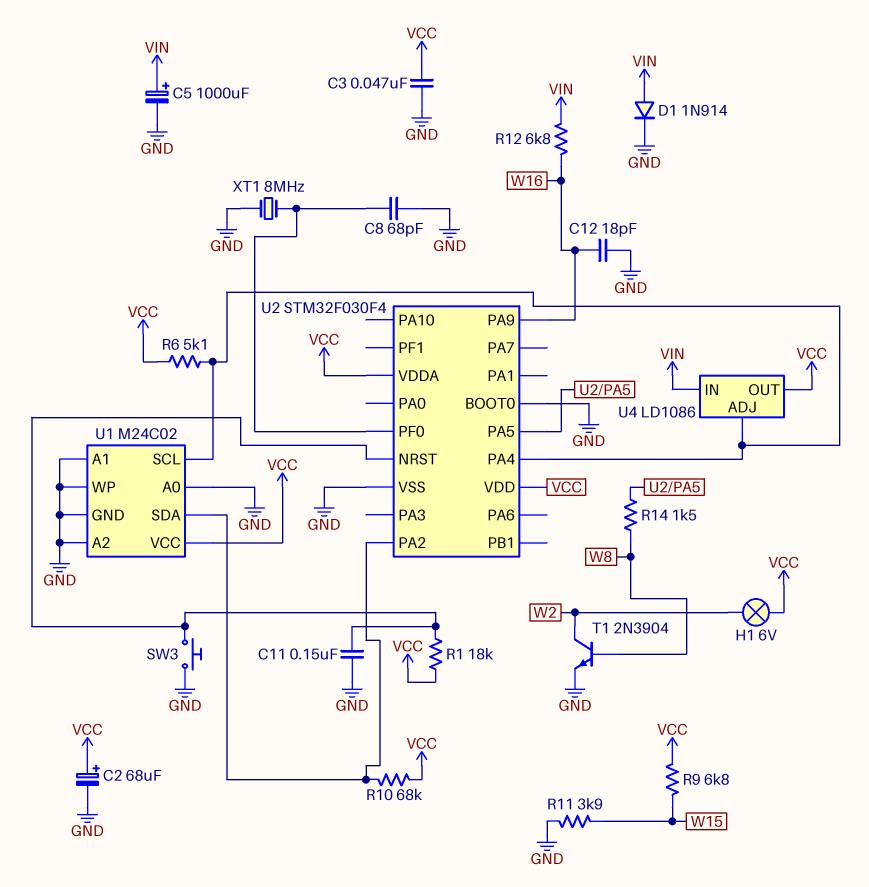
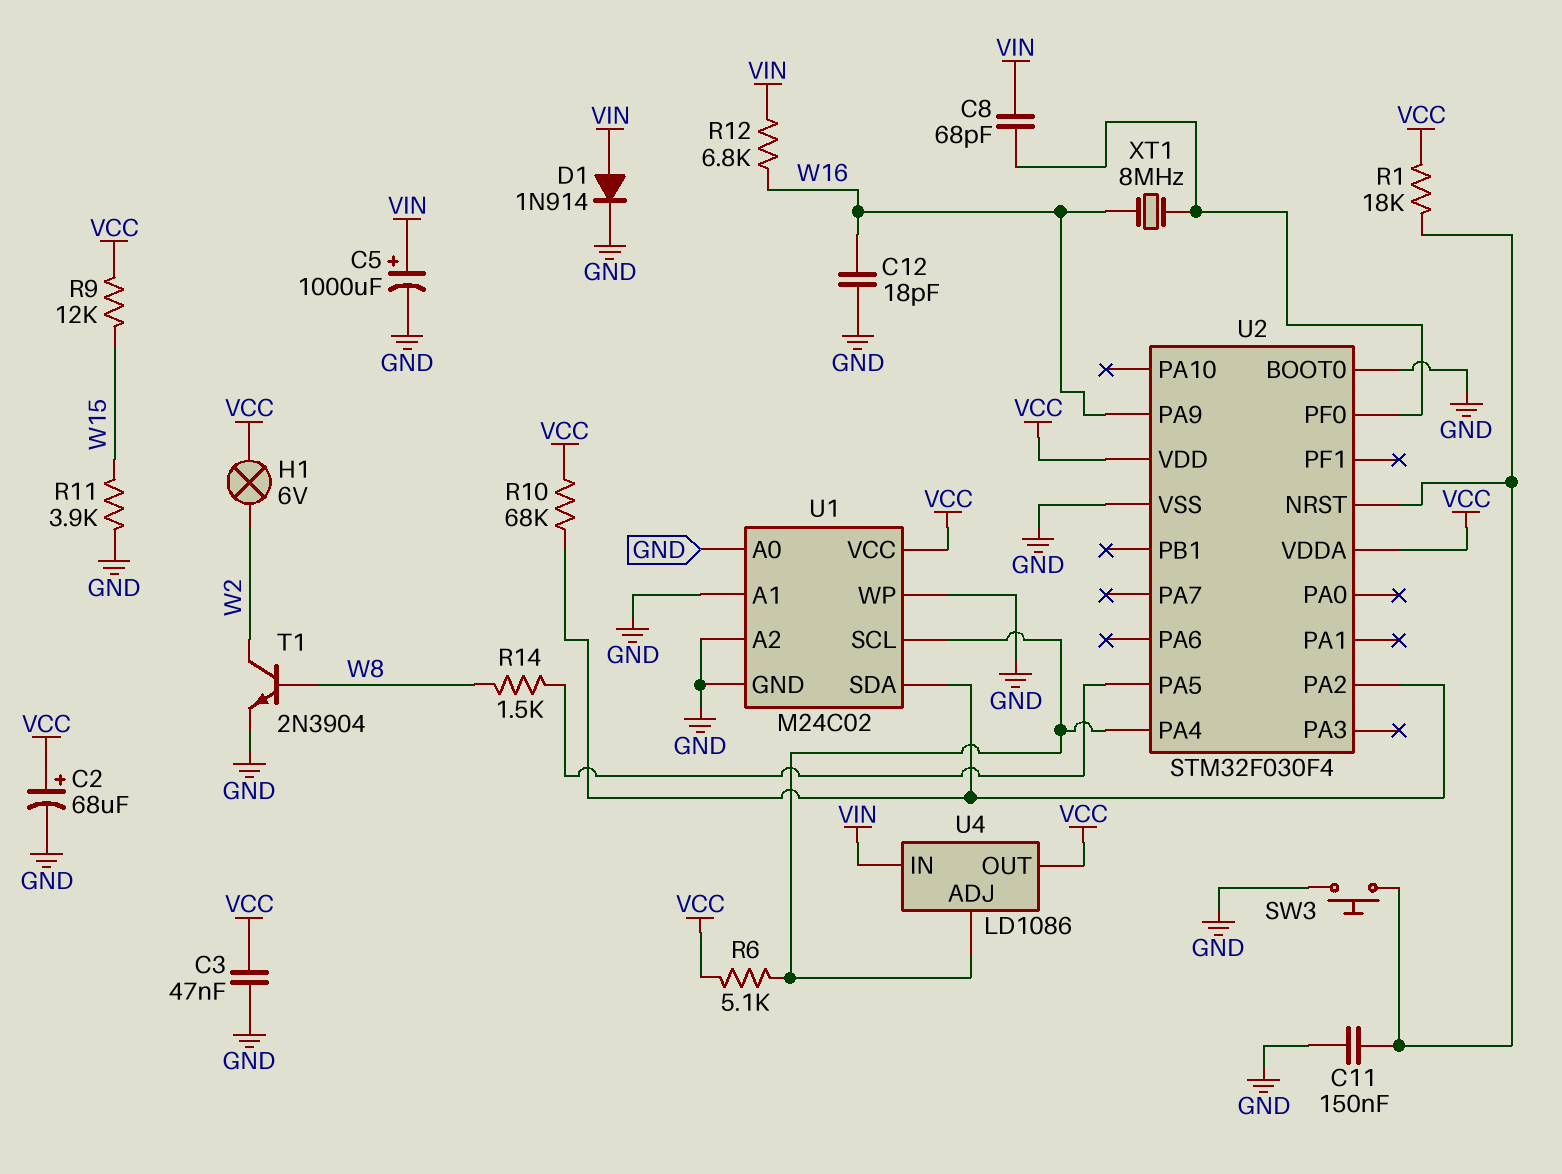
C8: 68pF (GND, U2/PF0) -> 68pF (U2/PF0, VIN)
R9: 6.8k (VCC, W15) -> 12k (VCC, W15)
XT1: 8MHz (GND, U2/PF0) -> 8MHz (U2/PF0, W16)

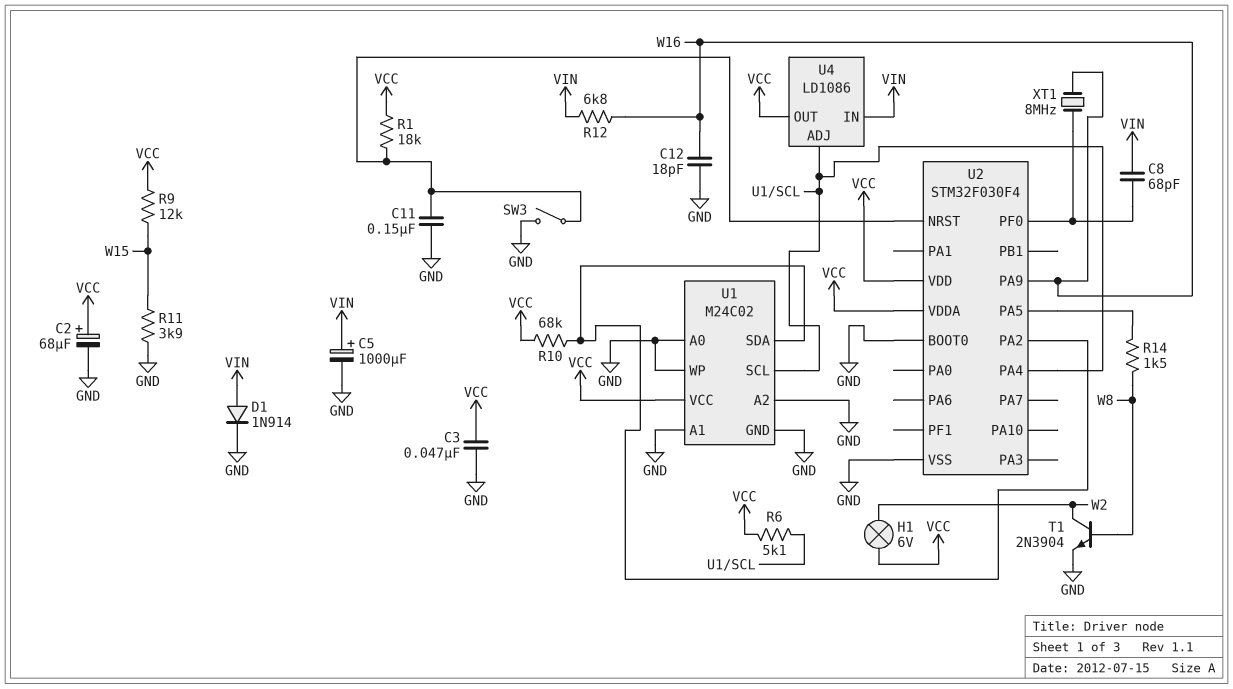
SW3: button (GND, U2/NRST) -> switch (GND, U2/NRST)

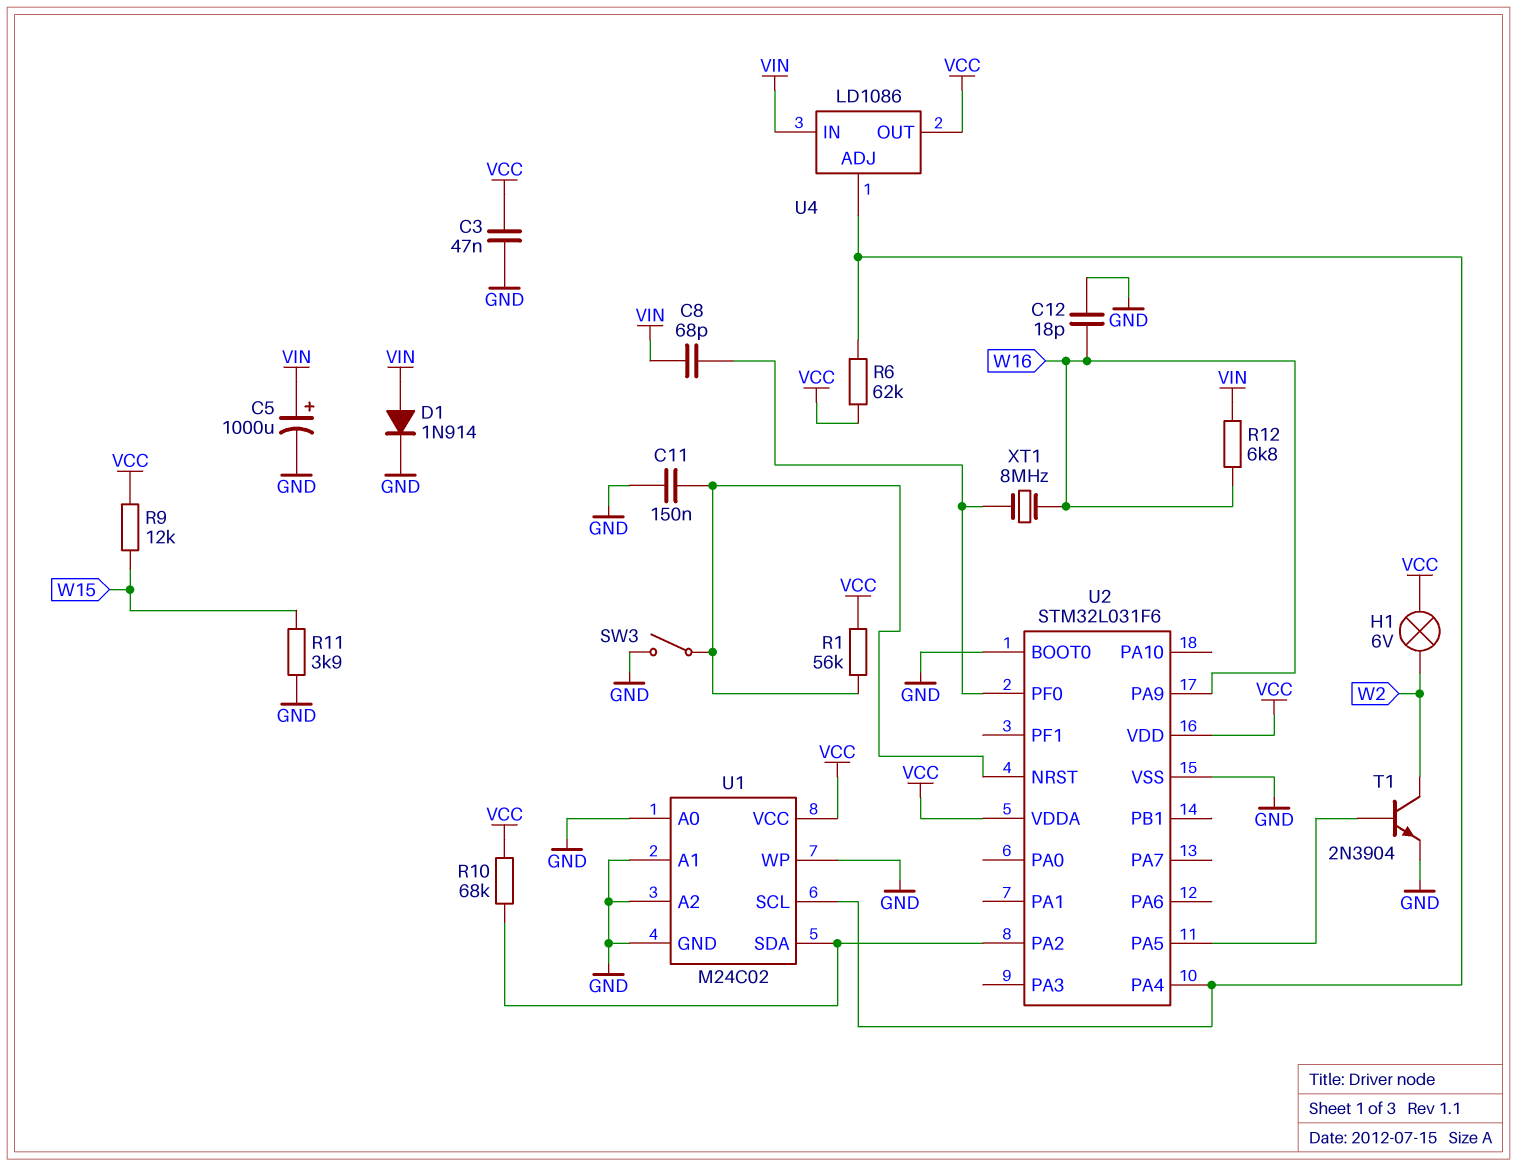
C2: 68uF (plus VCC, minus GND) -> none
R1: 18k (U2/NRST, VCC) -> 56k (U2/NRST, VCC)
R6: 5.1k (U1/SCL, VCC) -> 62k (U1/SCL, VCC)
R14: 1.5k (U2/PA5, W8) -> none
T1: NPN 2N3904 (B W8, C W2, E GND) -> NPN 2N3904 (B U2/PA5, C W2, E GND)
U2: STM32F030F4 -> STM32L031F6

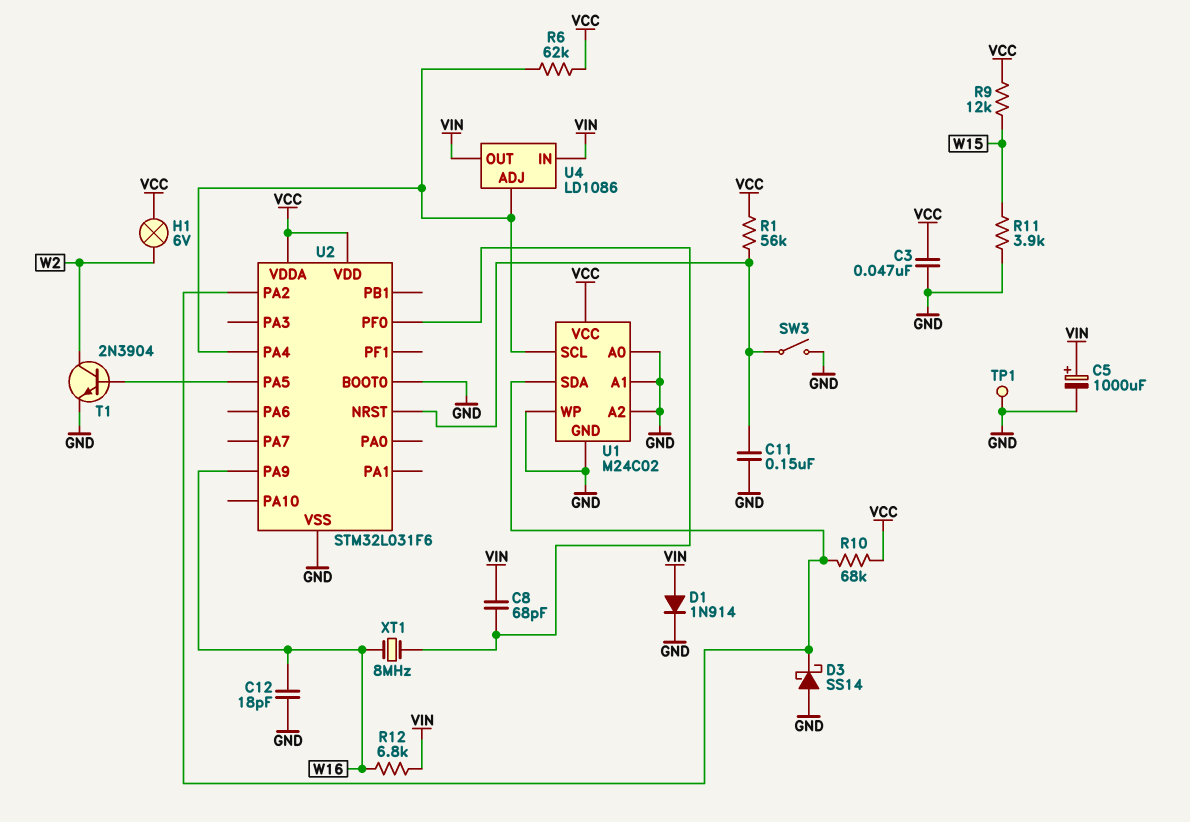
D3: none -> schottky SS14 (A GND, K U1/SDA)
TP1: none -> test point (GND)
U4 pin OUT: VCC -> VIN

